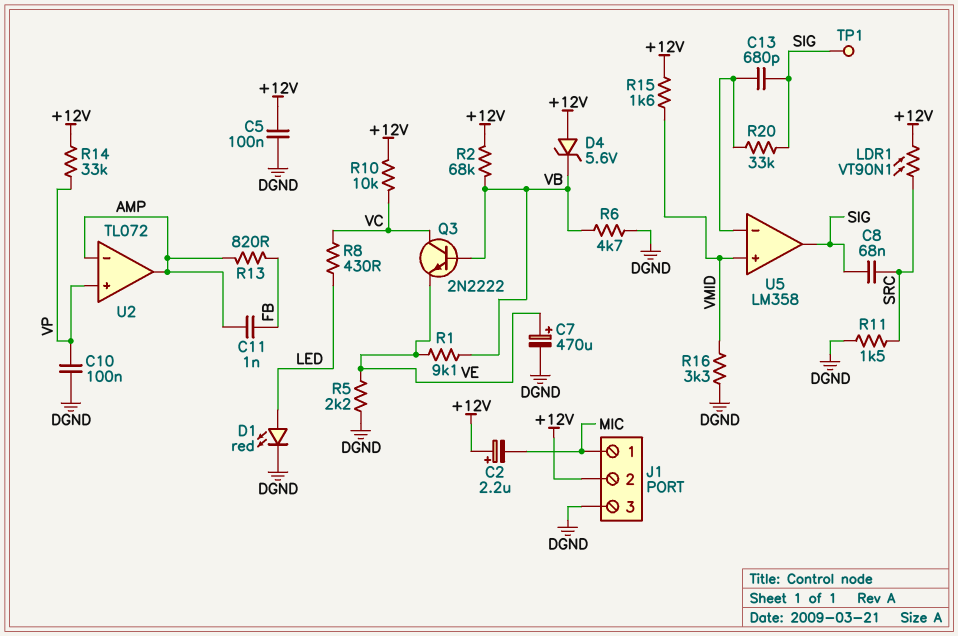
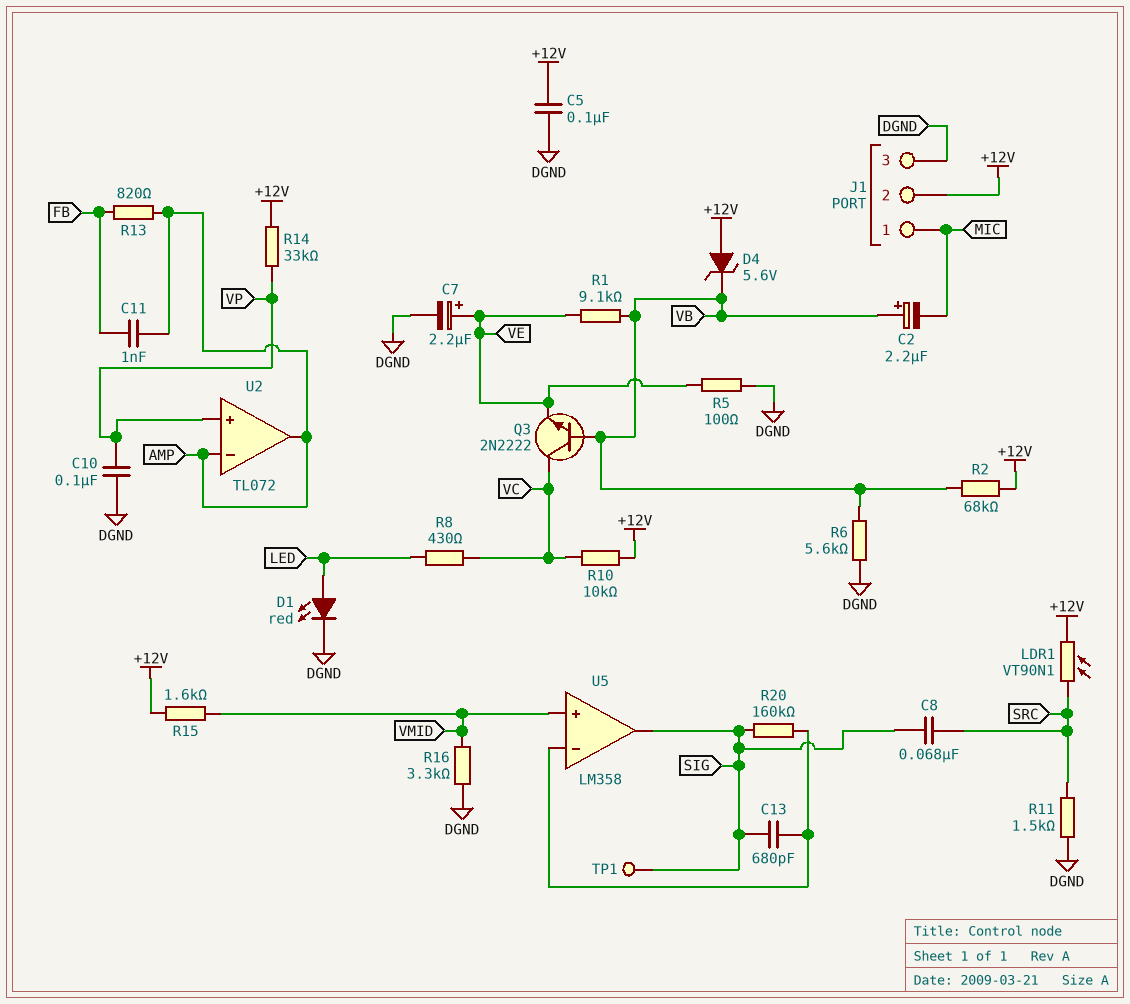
C2: 2.2uF (plus +12V, minus MIC) -> 2.2uF (plus VB, minus MIC)
C7: 470uF (plus VE, minus DGND) -> 2.2uF (plus VE, minus DGND)
R5: 2.2k (DGND, VE) -> 100 (DGND, VE)
R6: 4.7k (DGND, VB) -> 5.6k (DGND, VB)
R20: 33k (SIG, U5/in-) -> 160k (SIG, U5/in-)

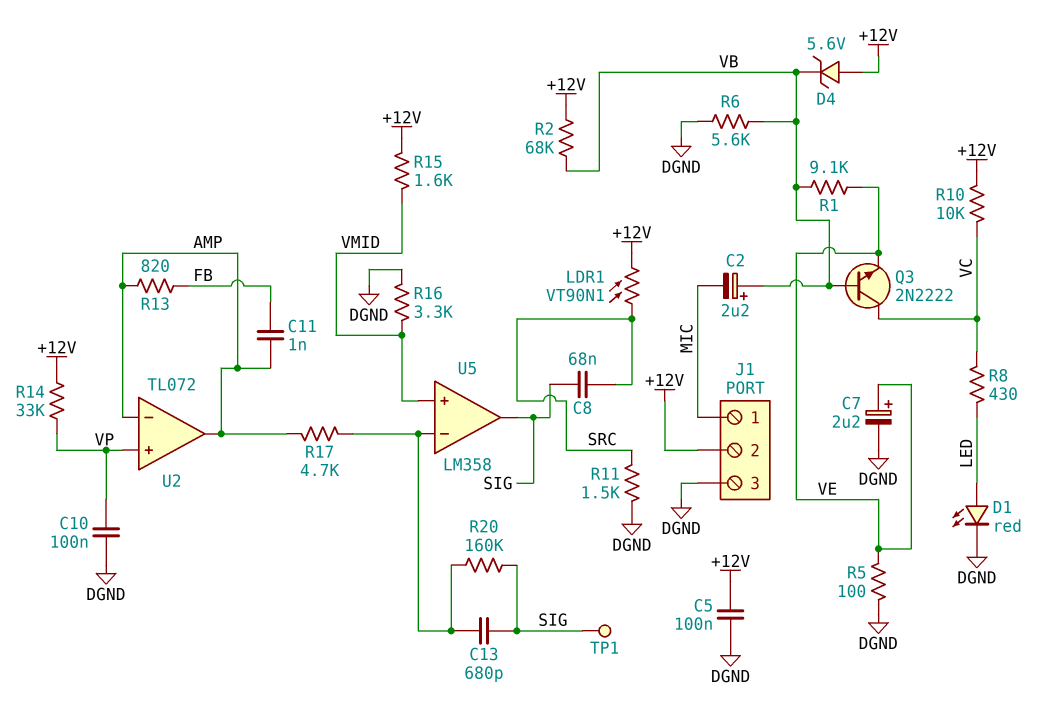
R17: none -> 4.7k (AMP, U5/in-)

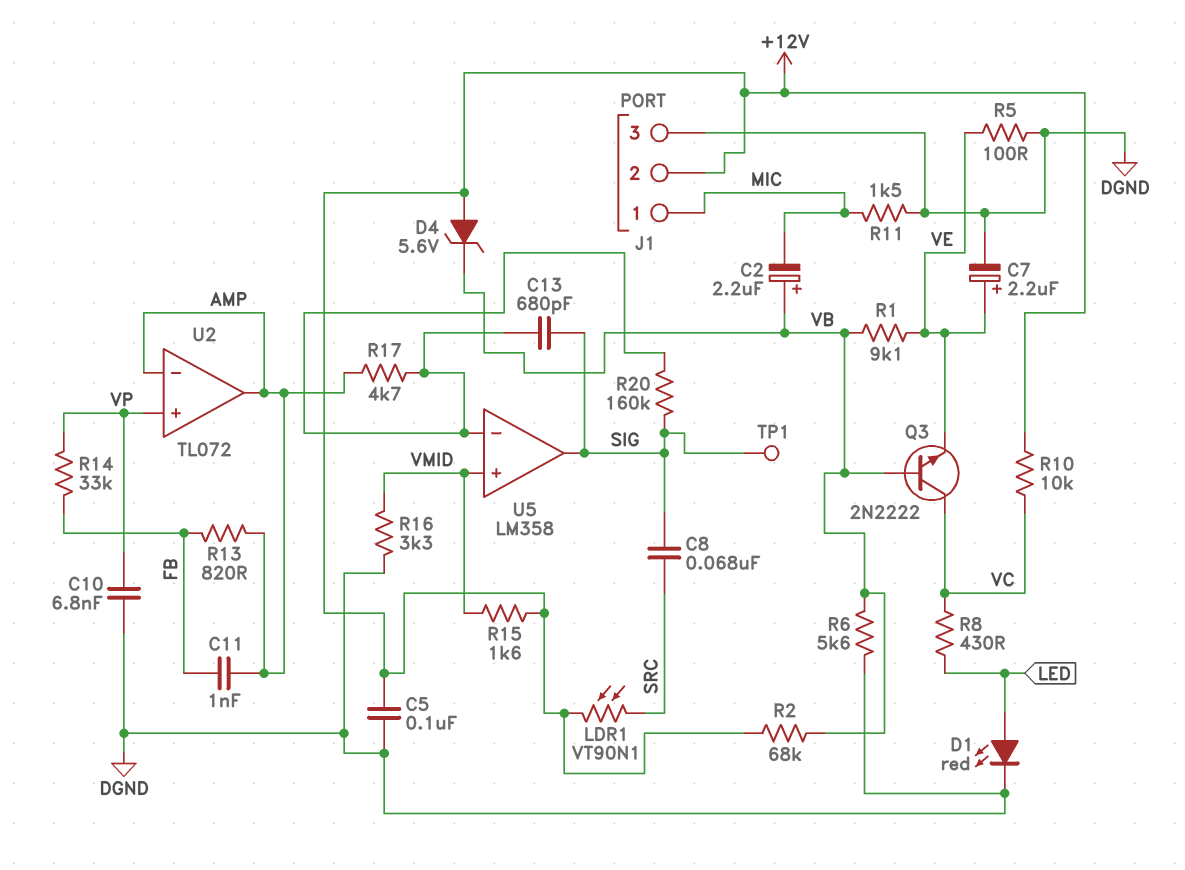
C10: 100nF (DGND, VP) -> 6.8nF (DGND, VP)
R11: 1.5k (DGND, SRC) -> 1.5k (DGND, MIC)
R14: 33k (+12V, VP) -> 33k (FB, VP)

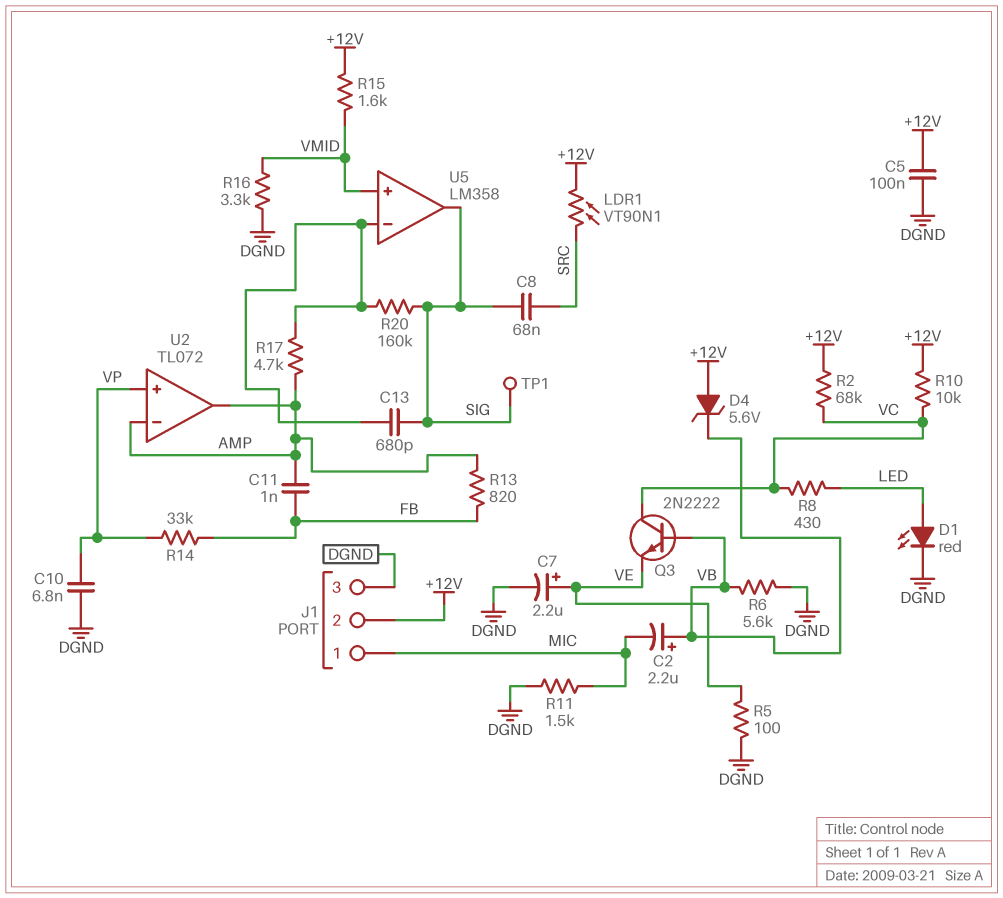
R1: 9.1k (VB, VE) -> none
R2: 68k (+12V, VB) -> 68k (+12V, VC)

